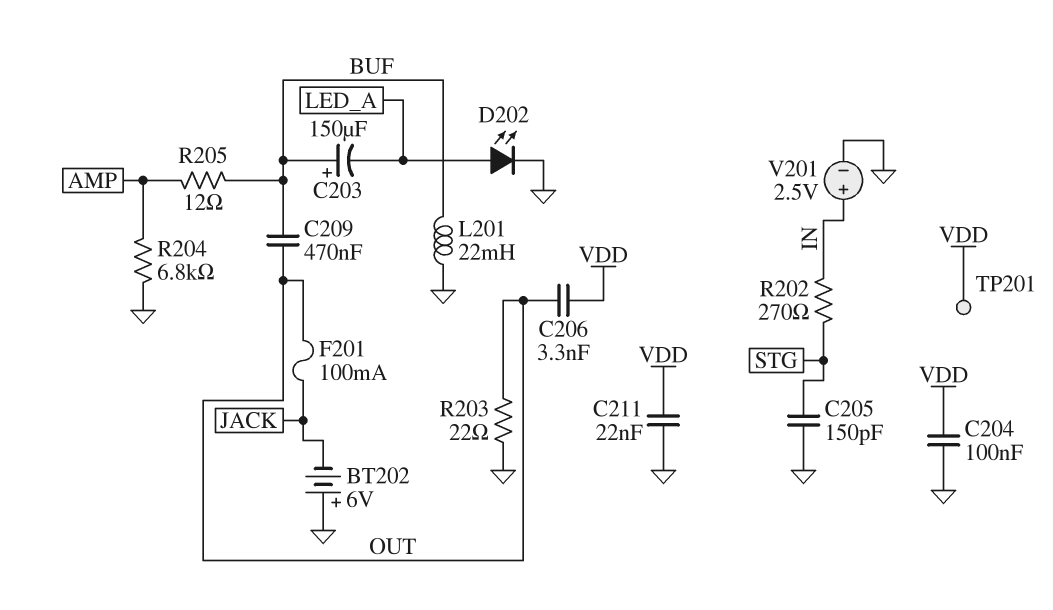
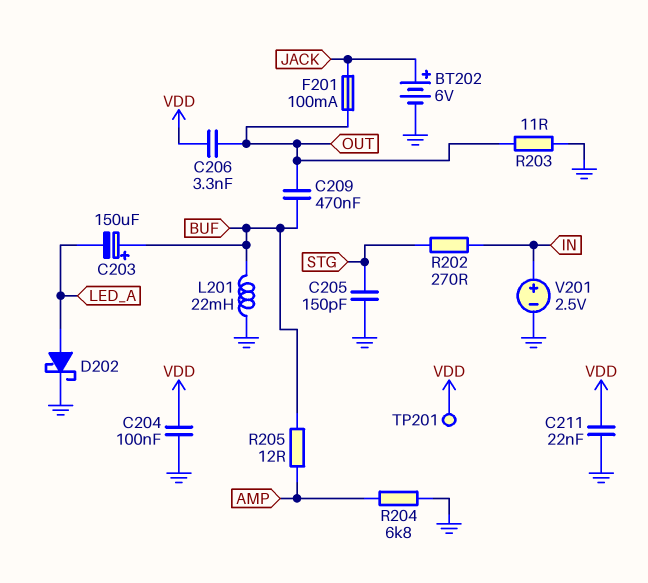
BT202: 6V (plus GND, minus JACK) -> 6V (plus JACK, minus GND)
D202: LED (A LED_A, K GND) -> schottky (A LED_A, K GND)
R203: 22 (GND, OUT) -> 11 (GND, OUT)

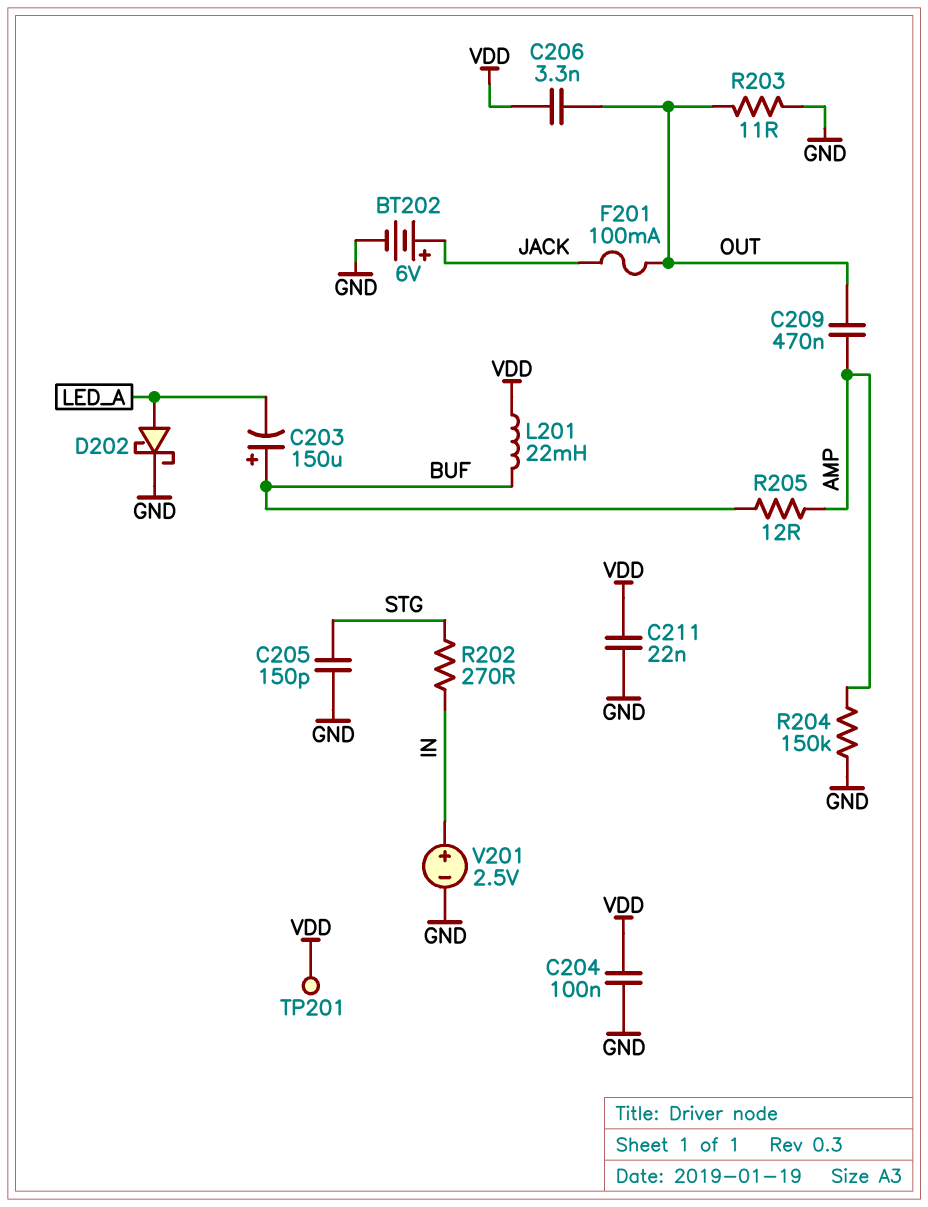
C209: 470nF (BUF, OUT) -> 470nF (AMP, OUT)
L201: 22mH (BUF, GND) -> 22mH (BUF, VDD)
R204: 6.8k (AMP, GND) -> 150k (AMP, GND)

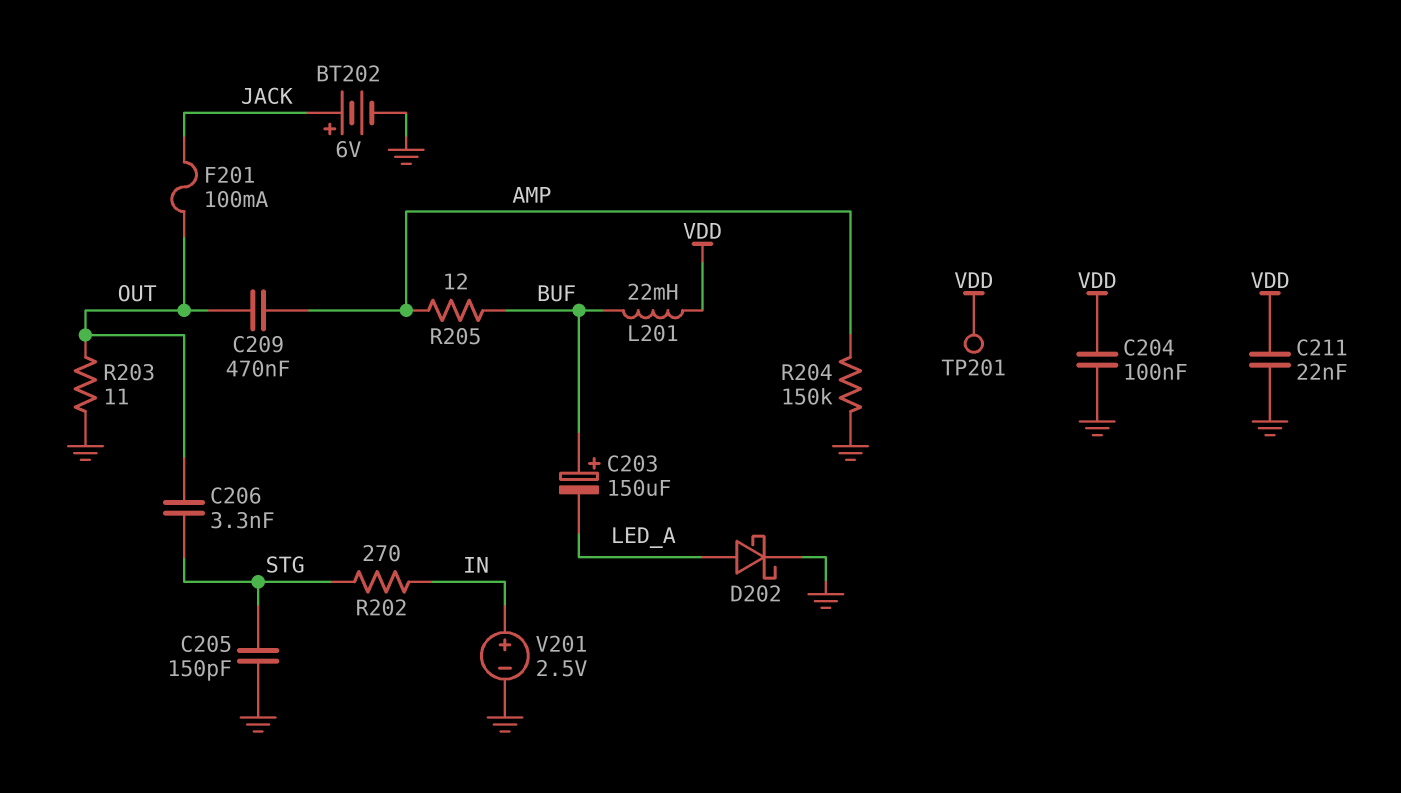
C206: 3.3nF (OUT, VDD) -> 3.3nF (OUT, STG)

